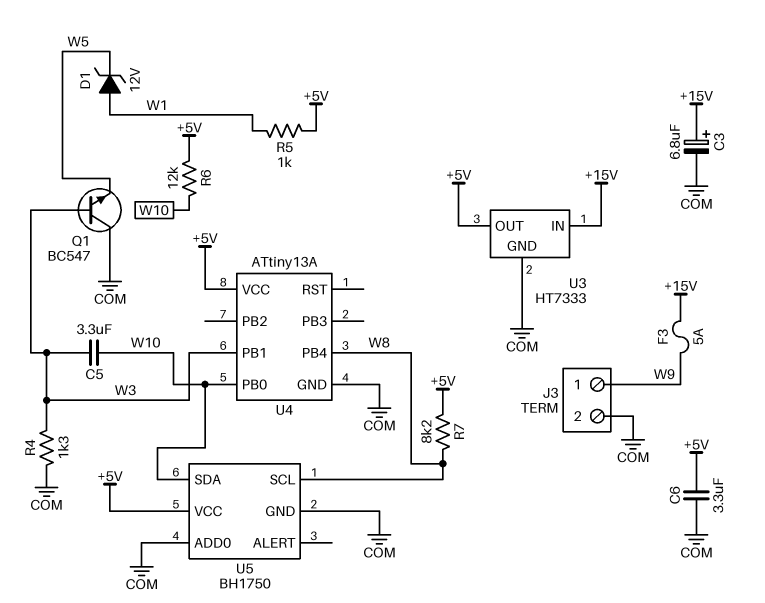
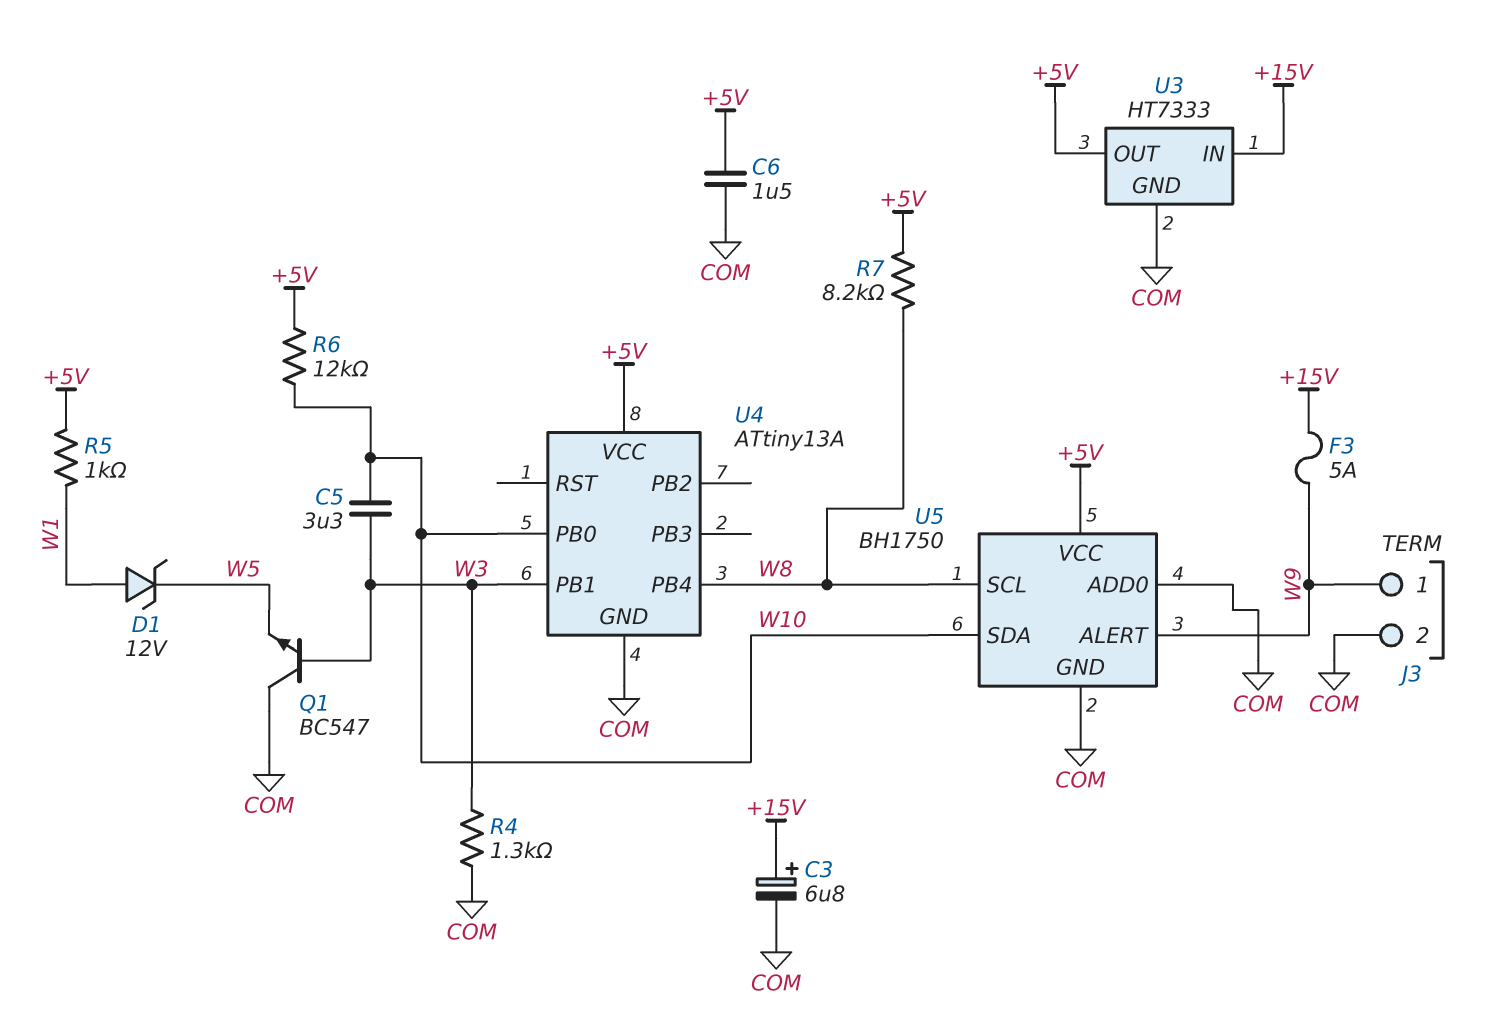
C6: 3.3uF (+5V, COM) -> 1.5uF (+5V, COM)
U5 pin ALERT: none -> W9

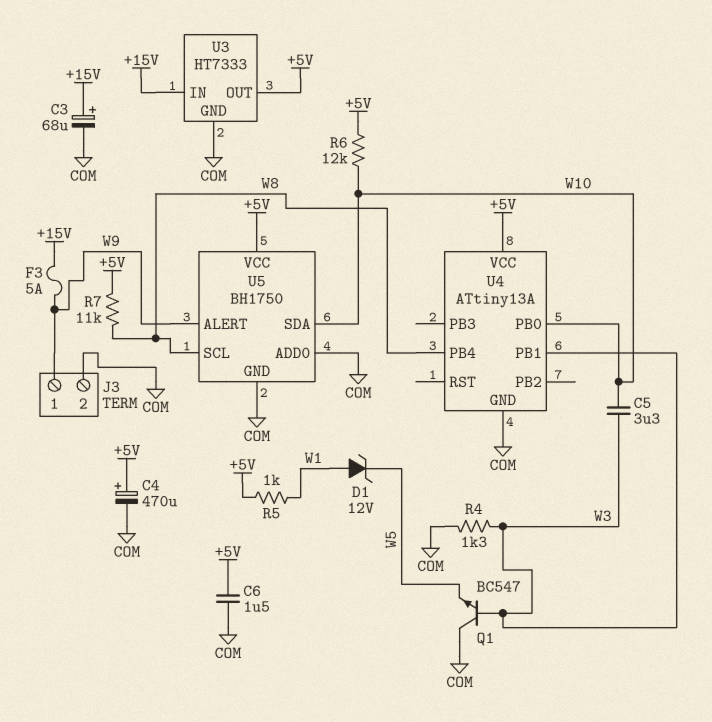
C3: 6.8uF (plus +15V, minus COM) -> 68uF (plus +15V, minus COM)
C4: none -> 470uF (plus +5V, minus COM)
R7: 8.2k (+5V, W8) -> 11k (+5V, W8)

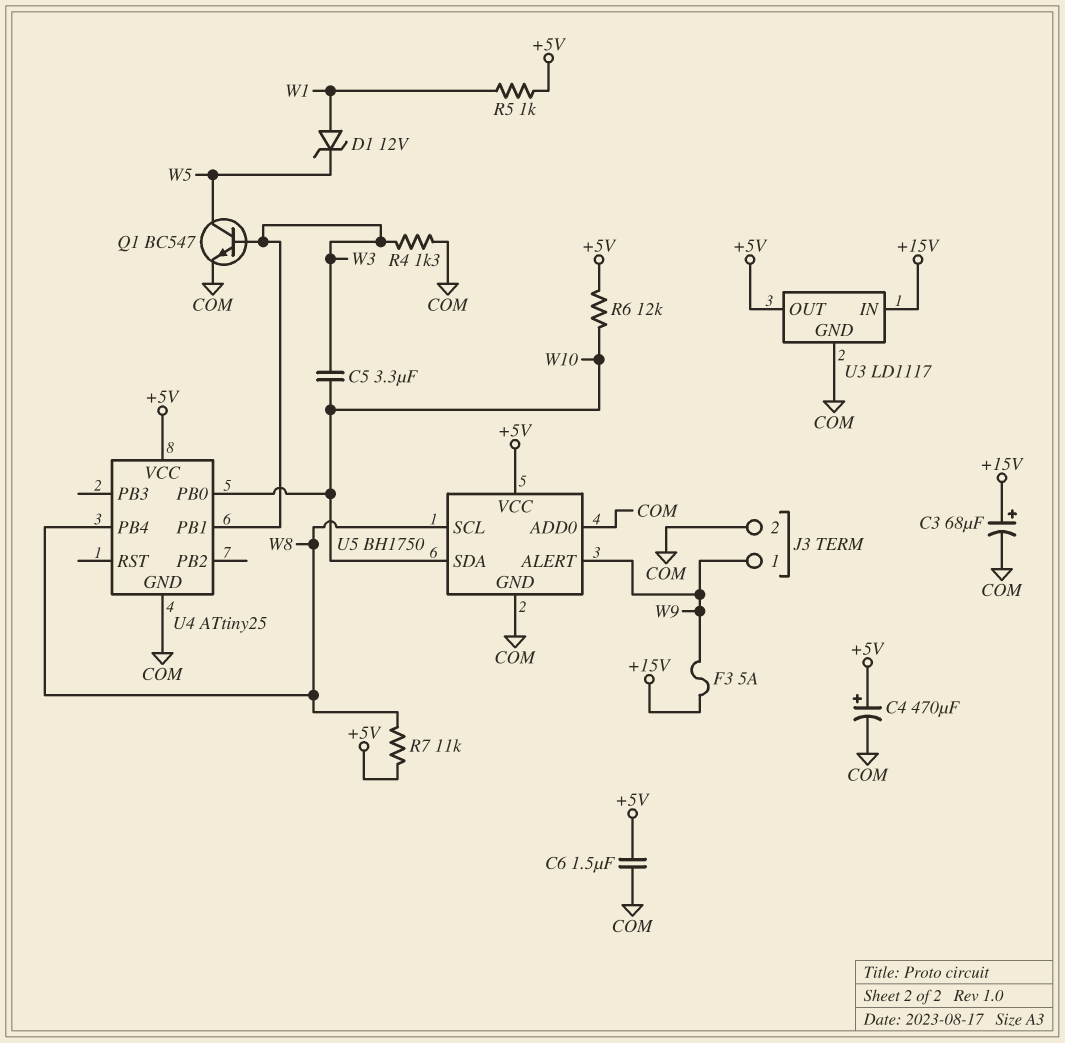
Q1: NPN BC547 (B W3, C COM, E W5) -> NPN BC547 (B W3, C W5, E COM)
U3: HT7333 -> LD1117
U4: ATtiny13A -> ATtiny25

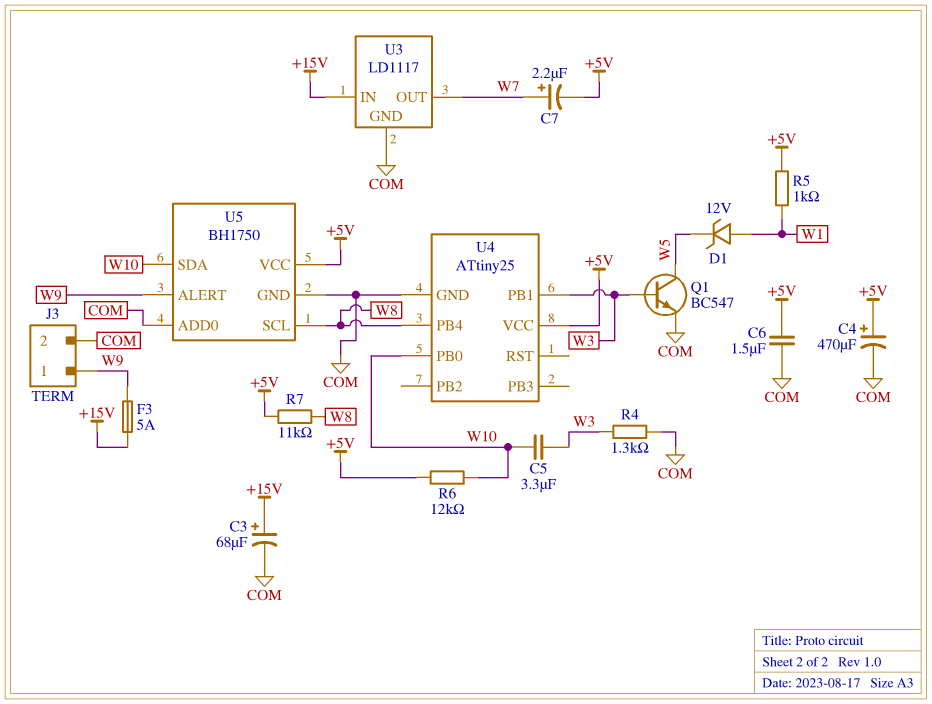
C7: none -> 2.2uF (plus W7, minus +5V)
U3 pin OUT: +5V -> W7

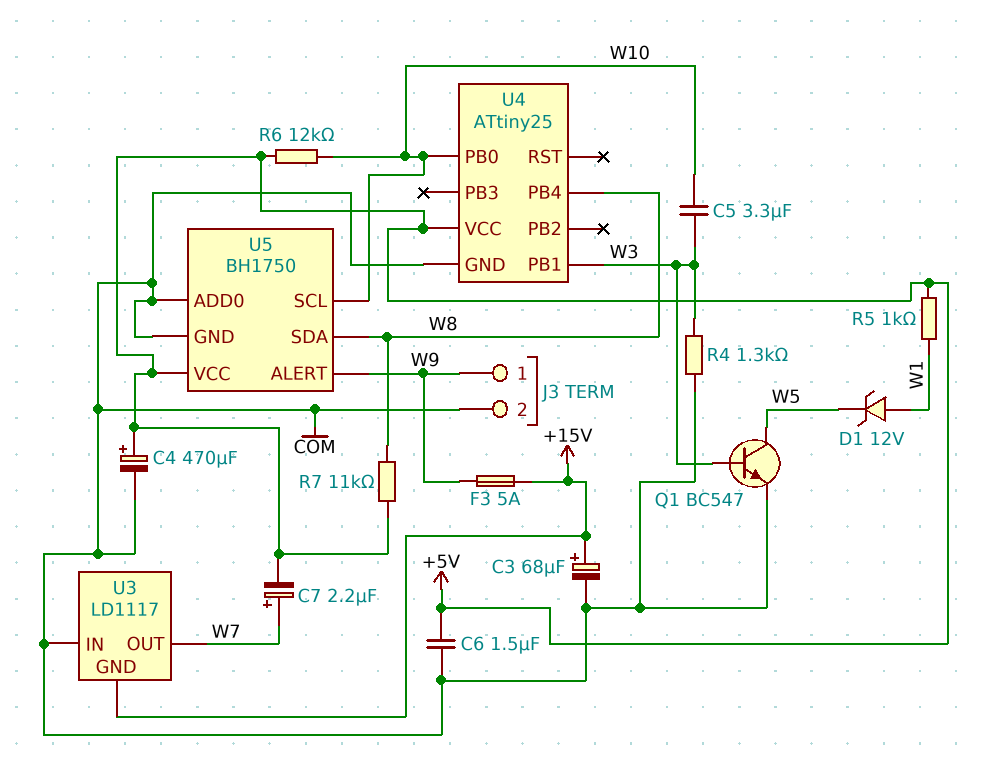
U3 pin GND: COM -> +15V
U3 pin IN: +15V -> COM
U5 pin SCL: W8 -> W10
U5 pin SDA: W10 -> W8

